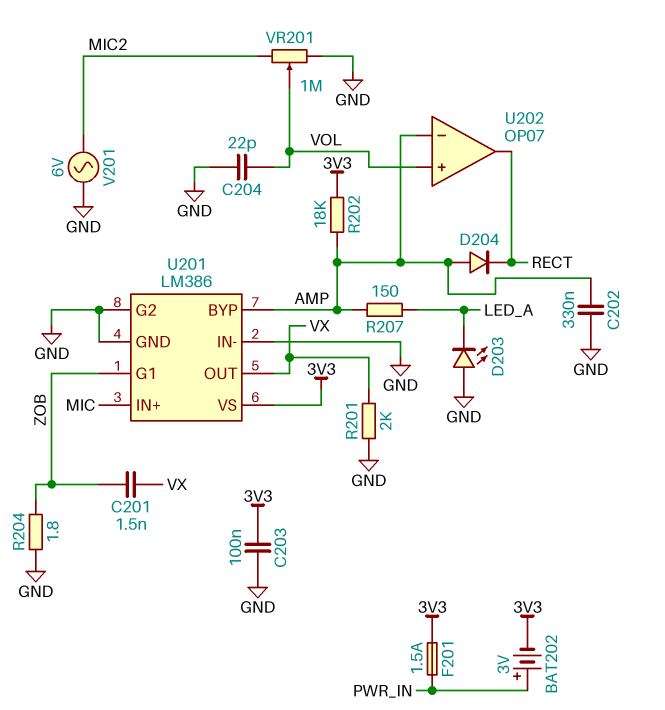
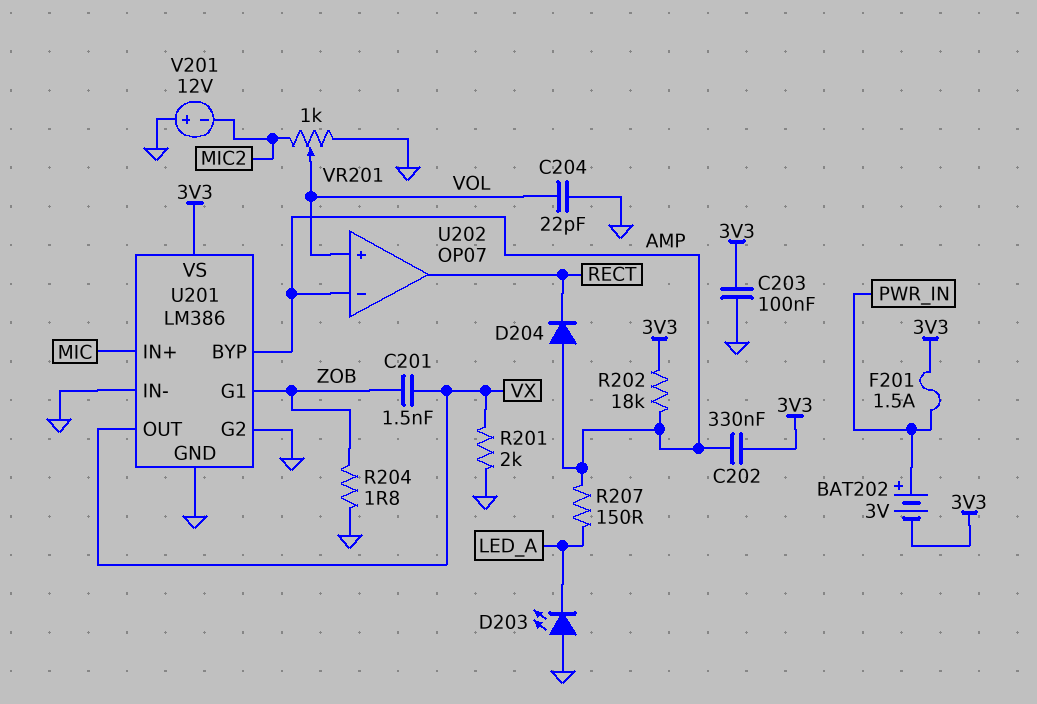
C202: 330nF (AMP, GND) -> 330nF (3V3, AMP)
V201: AC 6V (GND, MIC2) -> 12V (plus GND, minus MIC2)
VR201: 1M (GND, MIC2, wiper VOL) -> 1k (GND, MIC2, wiper VOL)

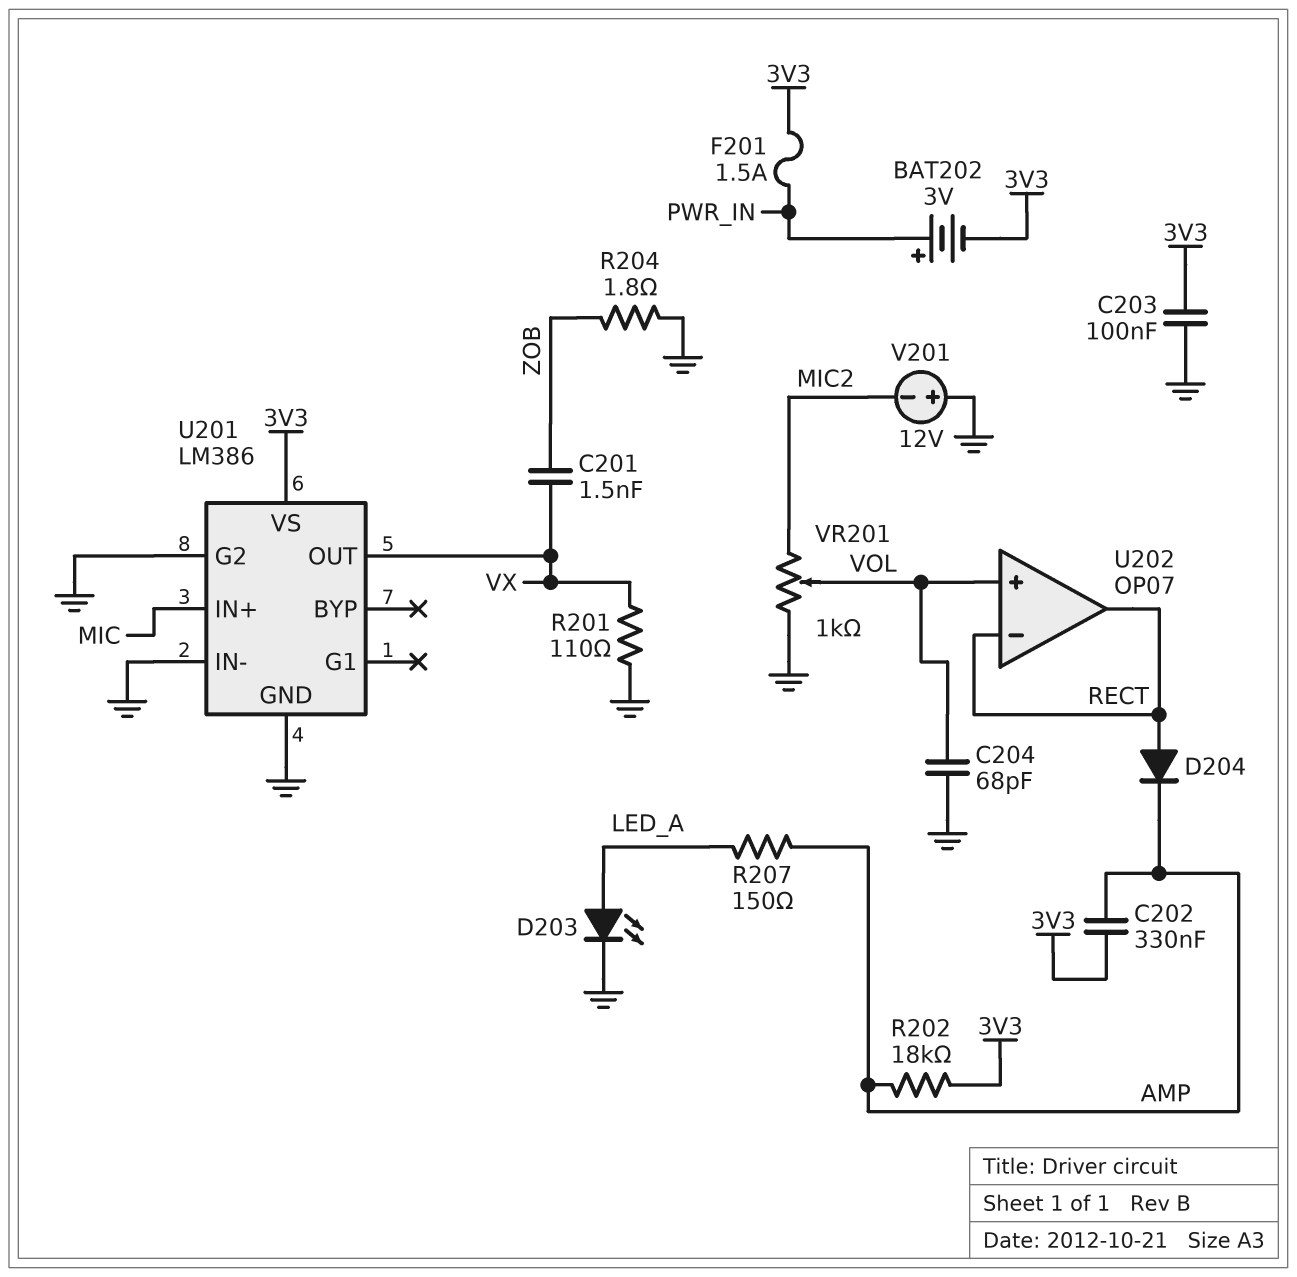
C204: 22pF (GND, VOL) -> 68pF (GND, VOL)
D203: LED (A GND, K LED_A) -> LED (A LED_A, K GND)
D204: diode (A AMP, K RECT) -> diode (A RECT, K AMP)
R201: 2k (GND, VX) -> 110 (GND, VX)
U201 pin BYP: AMP -> none
U201 pin G1: ZOB -> none
U202 pin in-: AMP -> RECT

